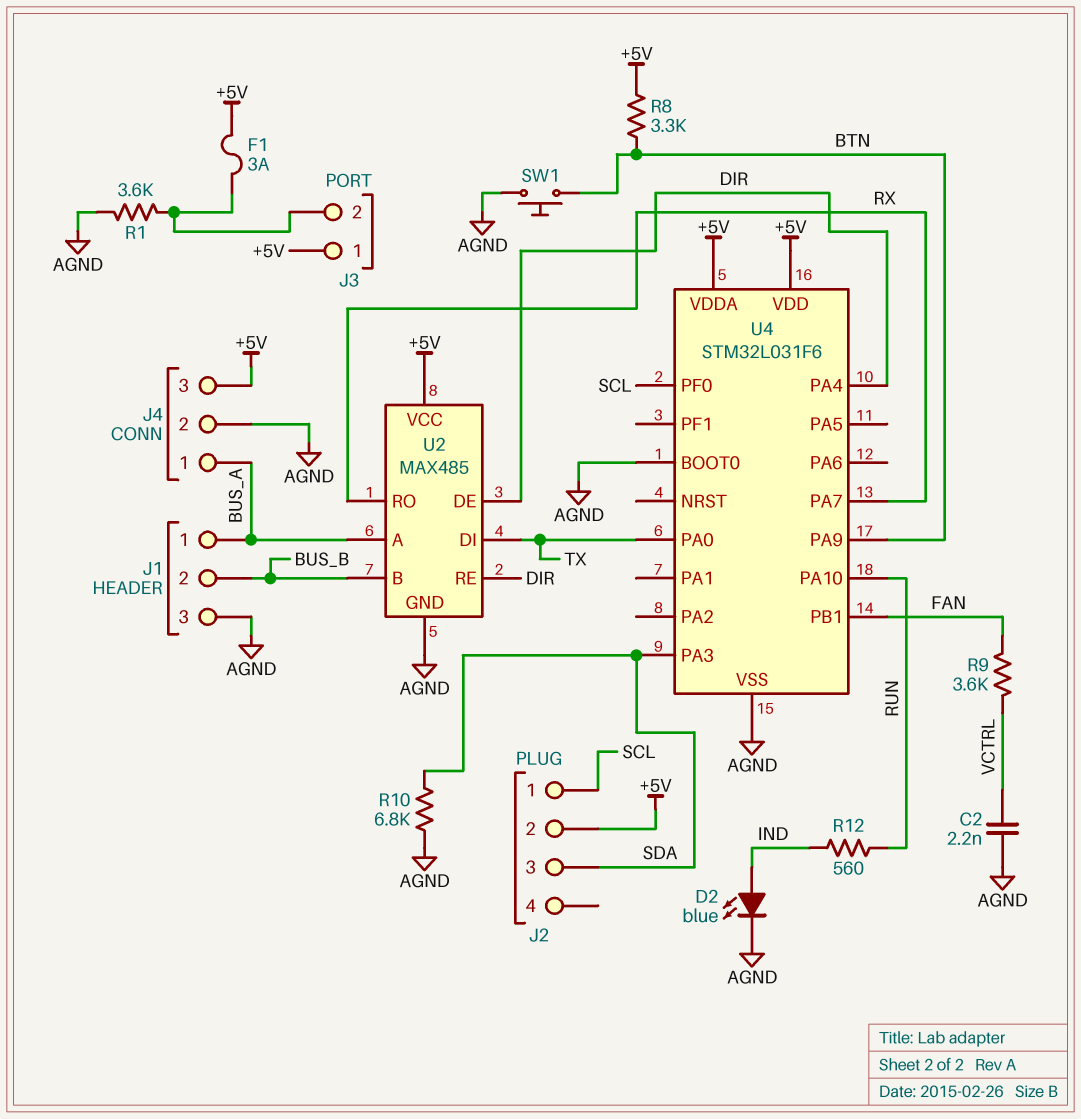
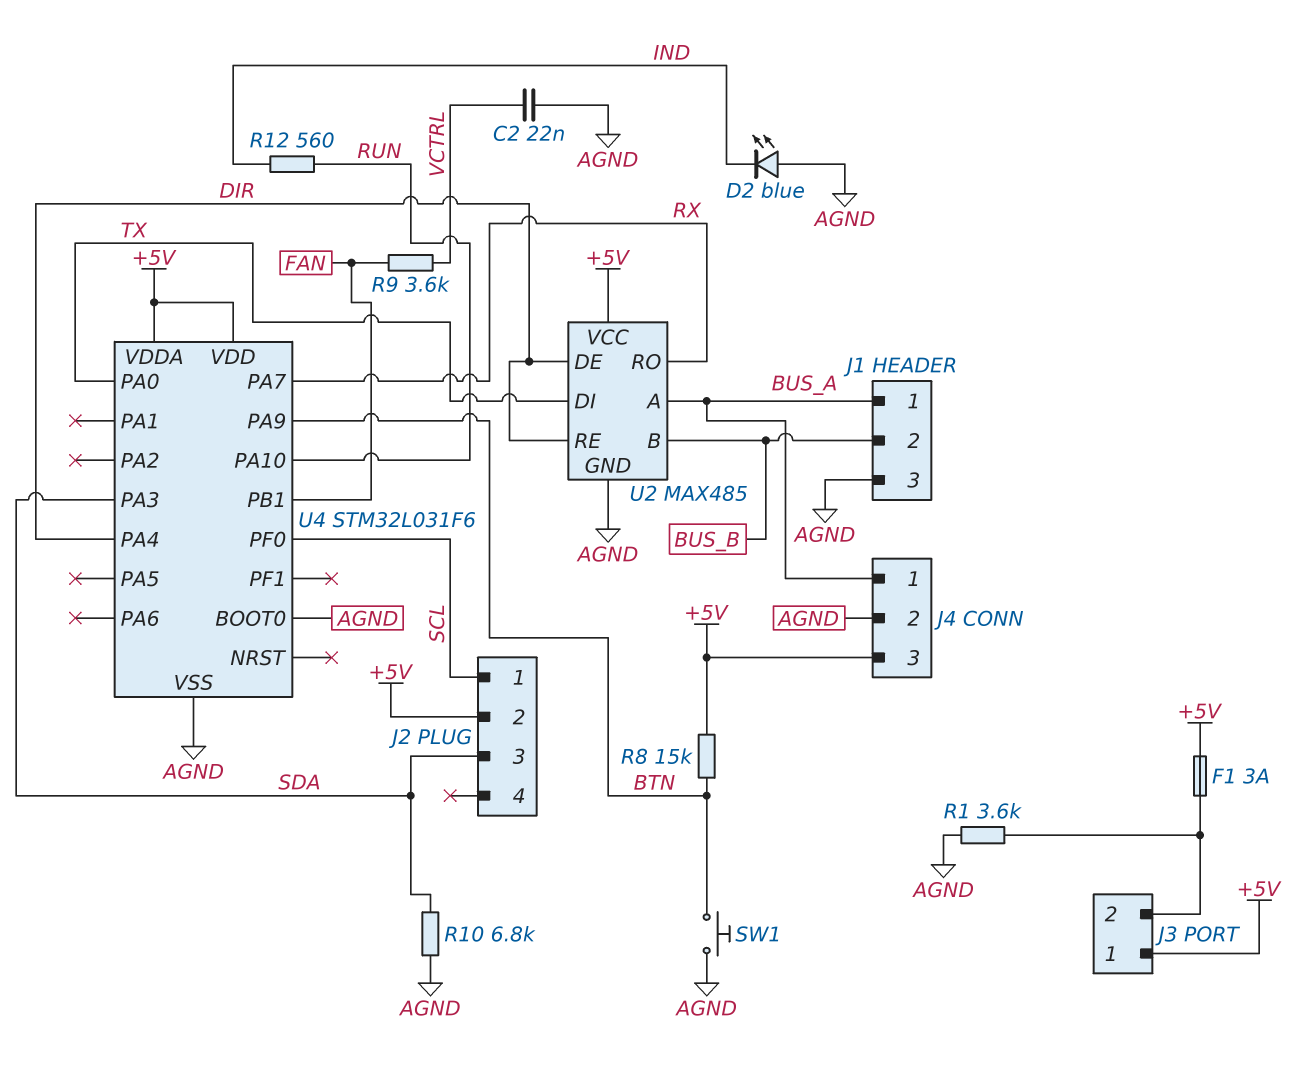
C2: 2.2nF (AGND, VCTRL) -> 22nF (AGND, VCTRL)
D2: LED blue (A IND, K AGND) -> LED blue (A AGND, K IND)
R8: 3.3k (+5V, BTN) -> 15k (+5V, BTN)

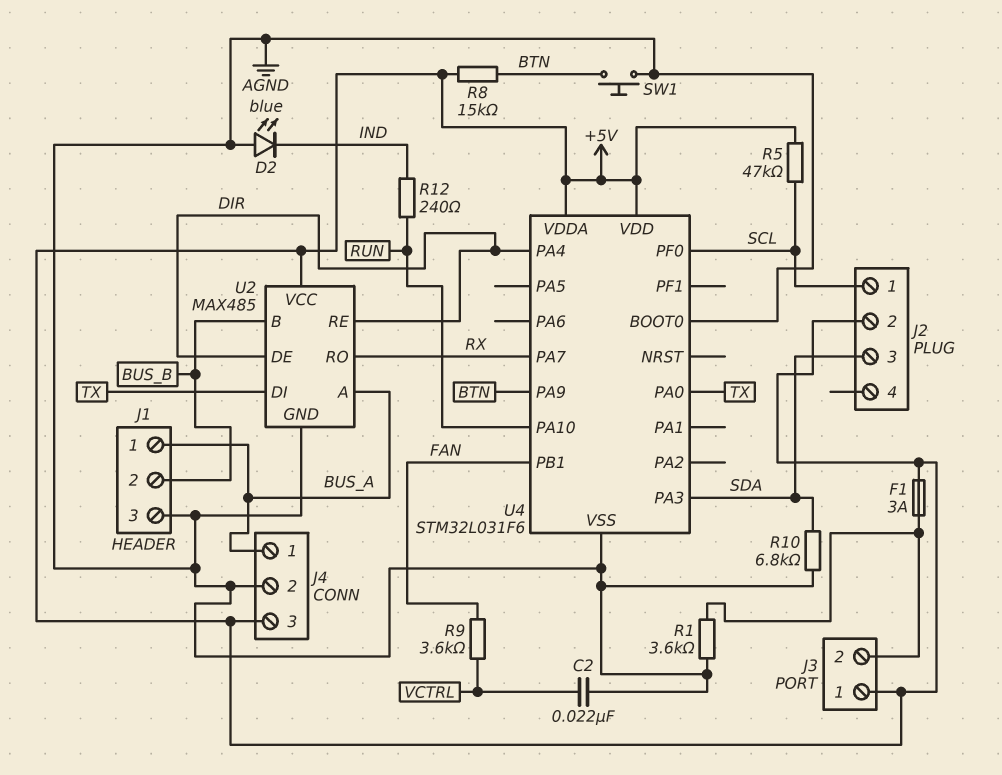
R5: none -> 47k (+5V, SCL)
R12: 560 (IND, RUN) -> 240 (IND, RUN)

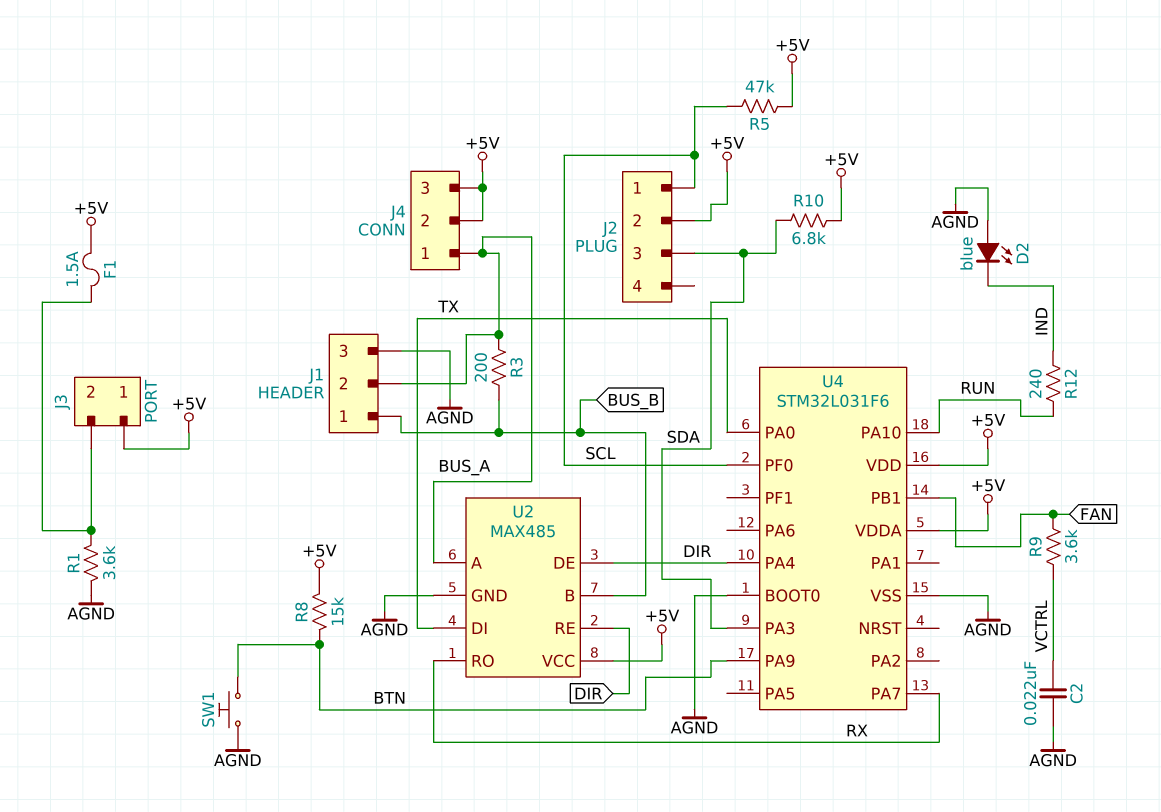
F1: 3A (+5V, J3/2) -> 1.5A (+5V, J3/2)
J1 pin 1: BUS_A -> BUS_B
J1 pin 2: BUS_B -> BUS_A
J4 pin 2: AGND -> +5V
R3: none -> 200 (BUS_A, BUS_B)
R10: 6.8k (AGND, SDA) -> 6.8k (+5V, SDA)

